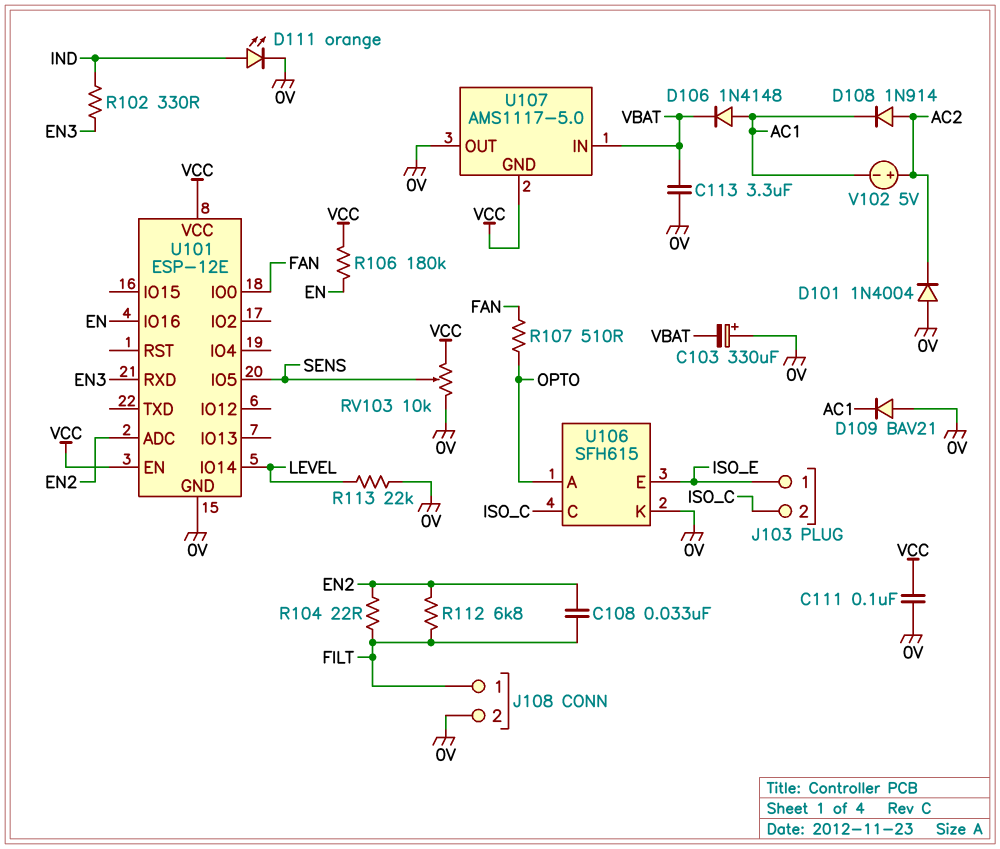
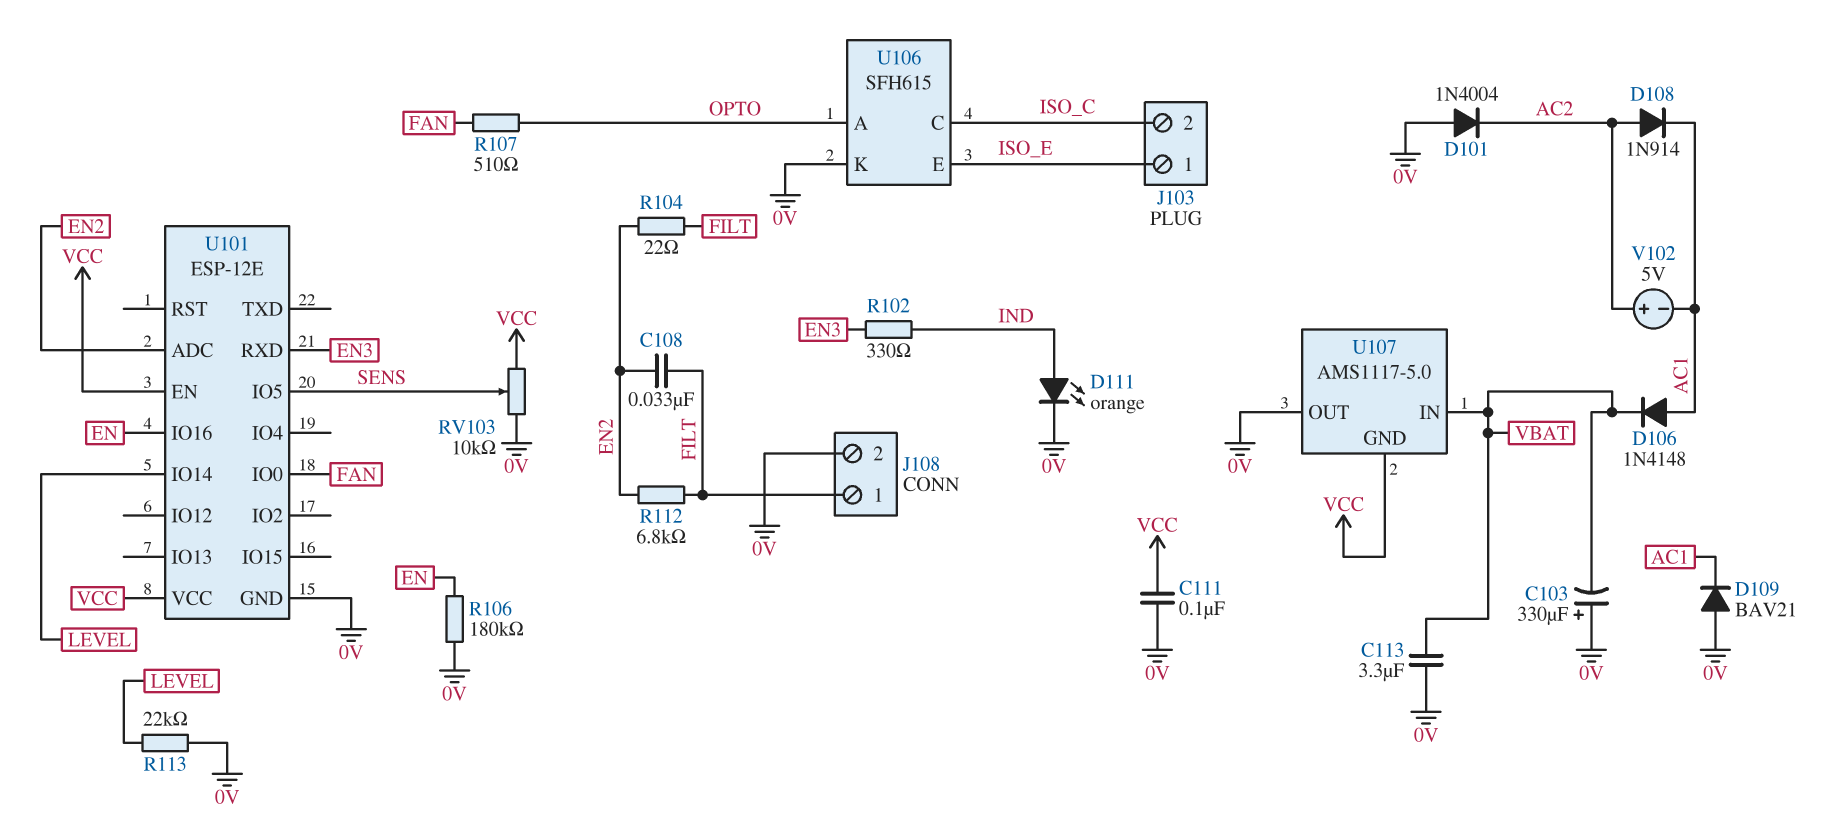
R106: 180k (EN, VCC) -> 180k (0V, EN)

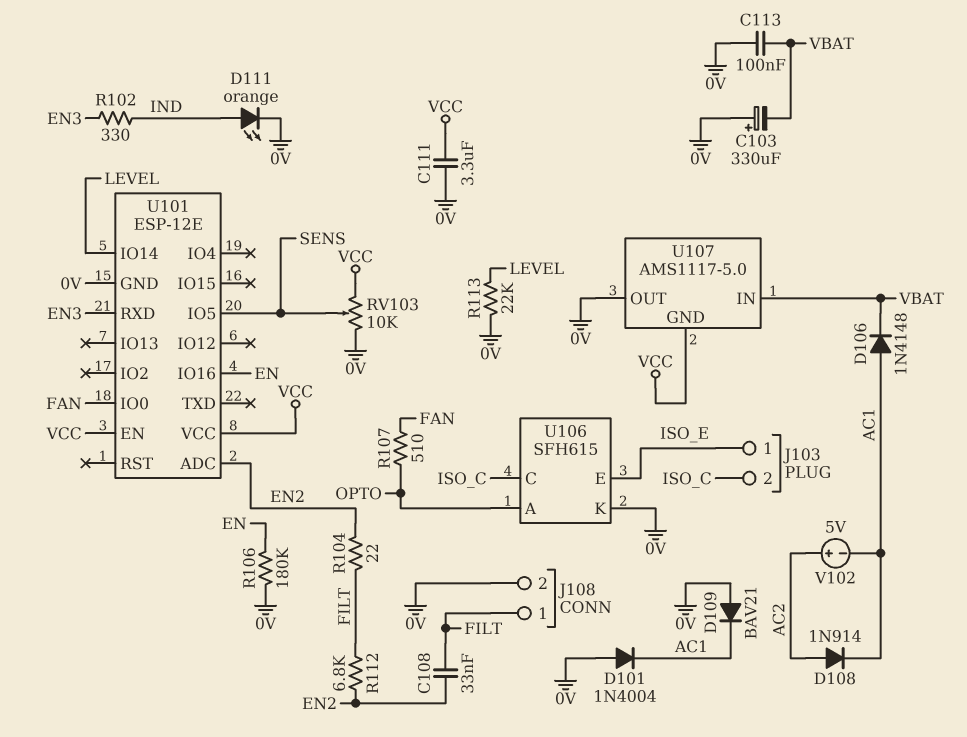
C111: 100nF (0V, VCC) -> 3.3uF (0V, VCC)
C113: 3.3uF (0V, VBAT) -> 100nF (0V, VBAT)
D101: diode 1N4004 (A 0V, K AC2) -> diode 1N4004 (A 0V, K AC1)

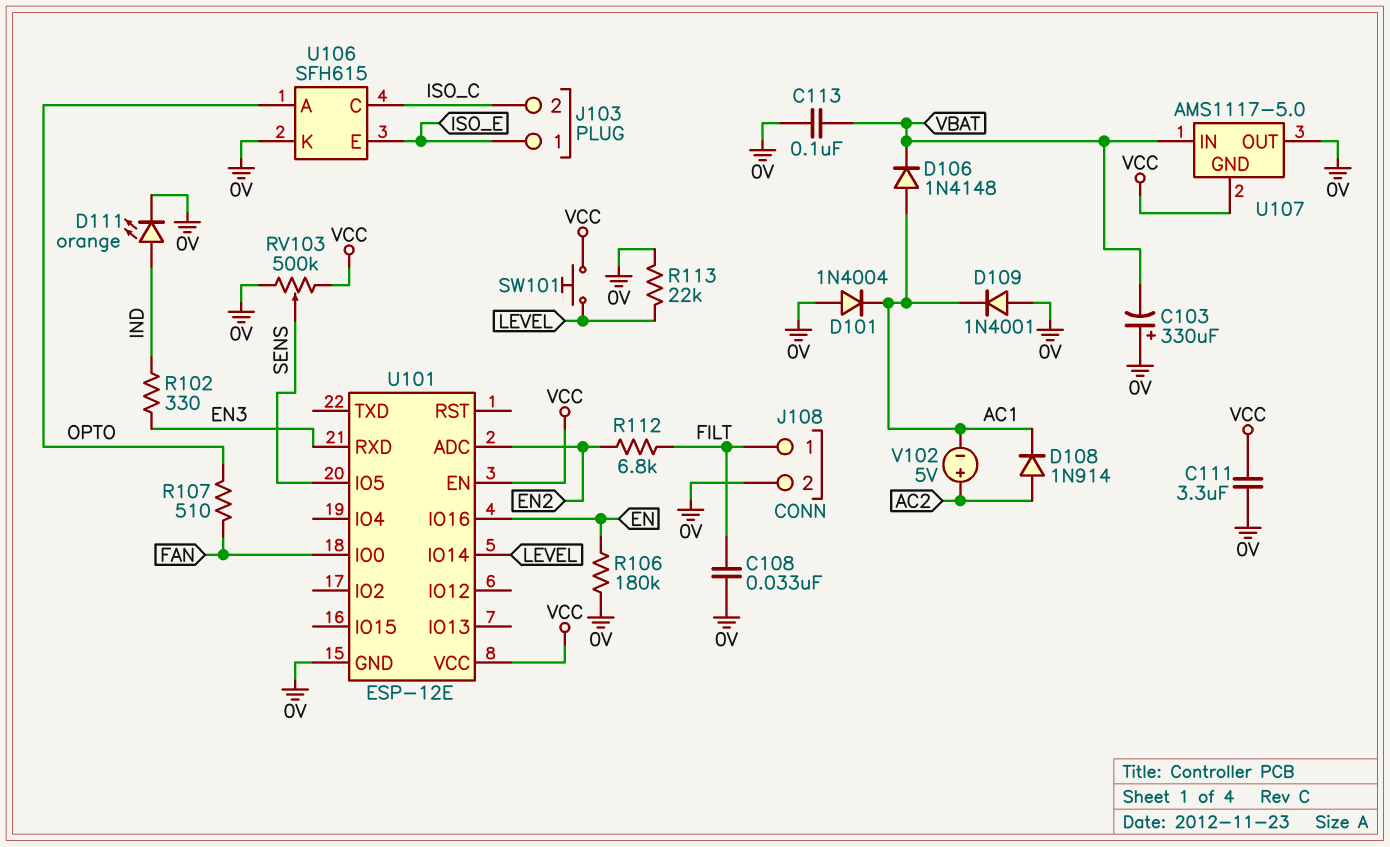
C108: 33nF (EN2, FILT) -> 33nF (0V, FILT)
D109: diode BAV21 (A 0V, K AC1) -> diode 1N4001 (A 0V, K AC1)
R104: 22 (EN2, FILT) -> none
RV103: 10k (0V, VCC, wiper SENS) -> 500k (0V, VCC, wiper SENS)
SW101: none -> button (LEVEL, VCC)

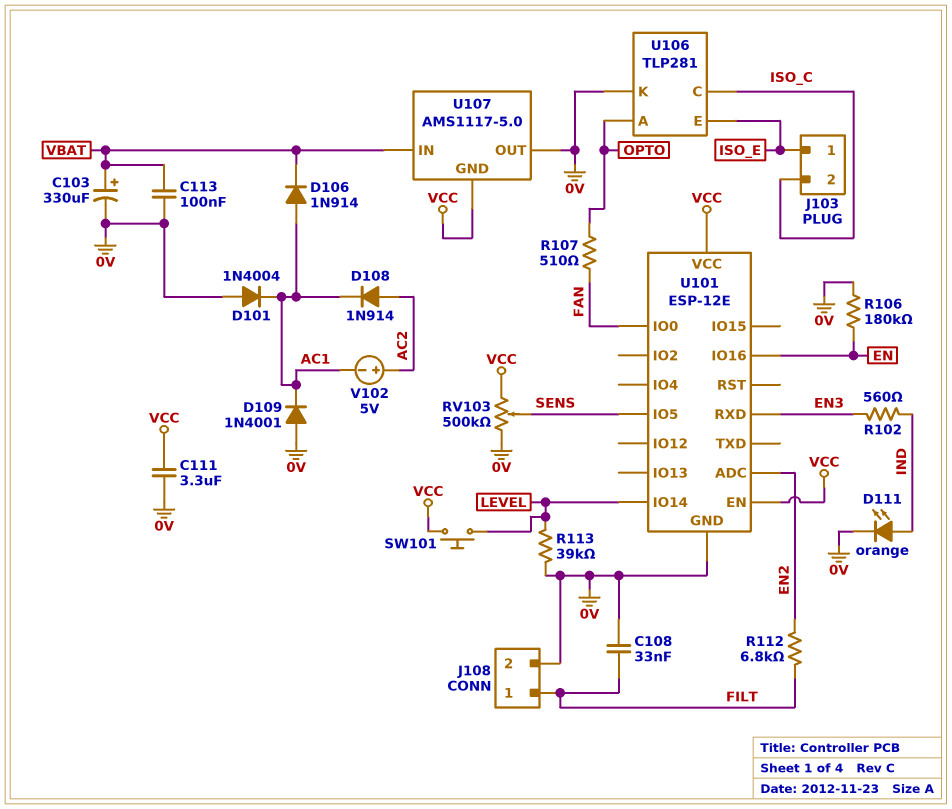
C103: 330uF (plus 0V, minus VBAT) -> 330uF (plus VBAT, minus 0V)
D106: diode 1N4148 (A AC1, K VBAT) -> diode 1N914 (A AC1, K VBAT)
R102: 330 (EN3, IND) -> 560 (EN3, IND)
R113: 22k (0V, LEVEL) -> 39k (0V, LEVEL)
U106: SFH615 -> TLP281

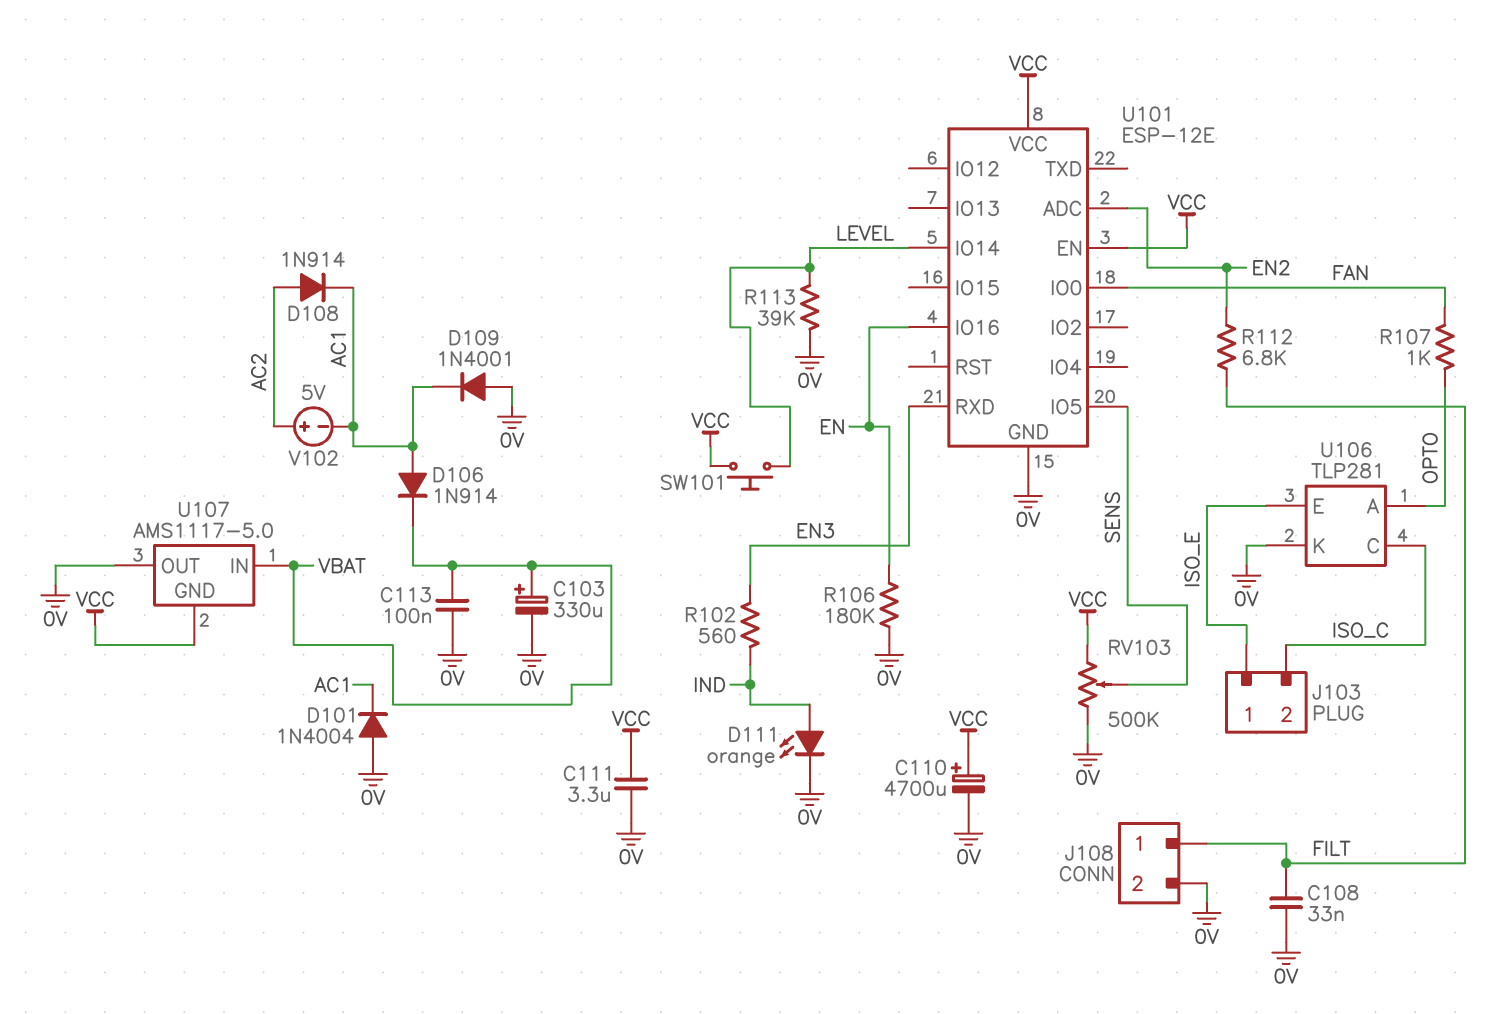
C110: none -> 4700uF (plus VCC, minus 0V)
R107: 510 (FAN, OPTO) -> 1k (FAN, OPTO)

